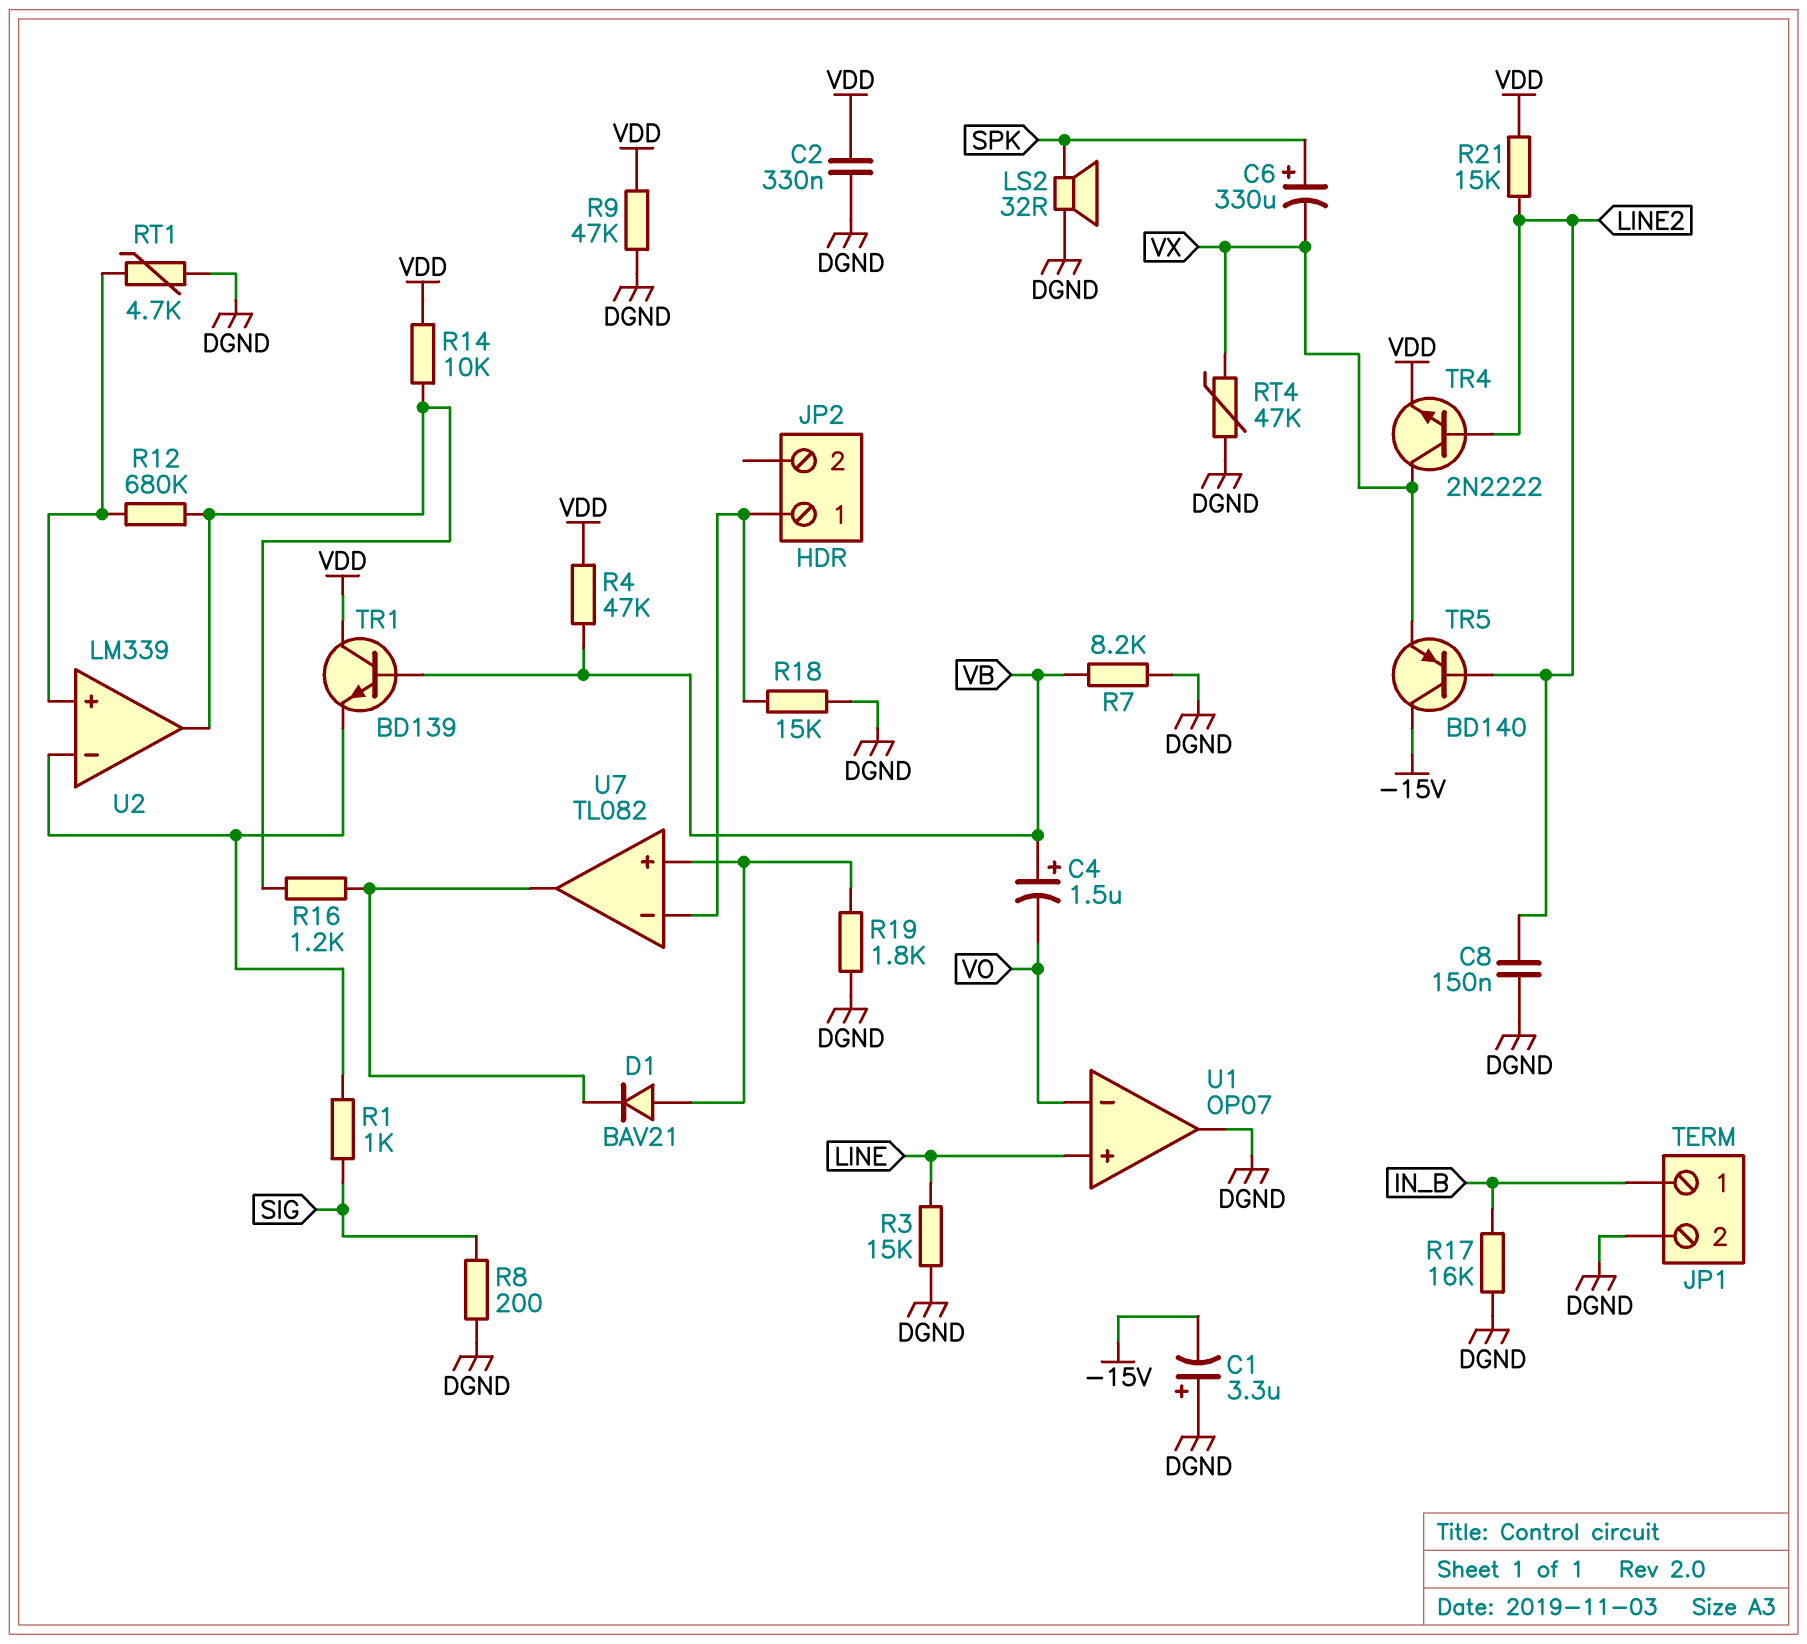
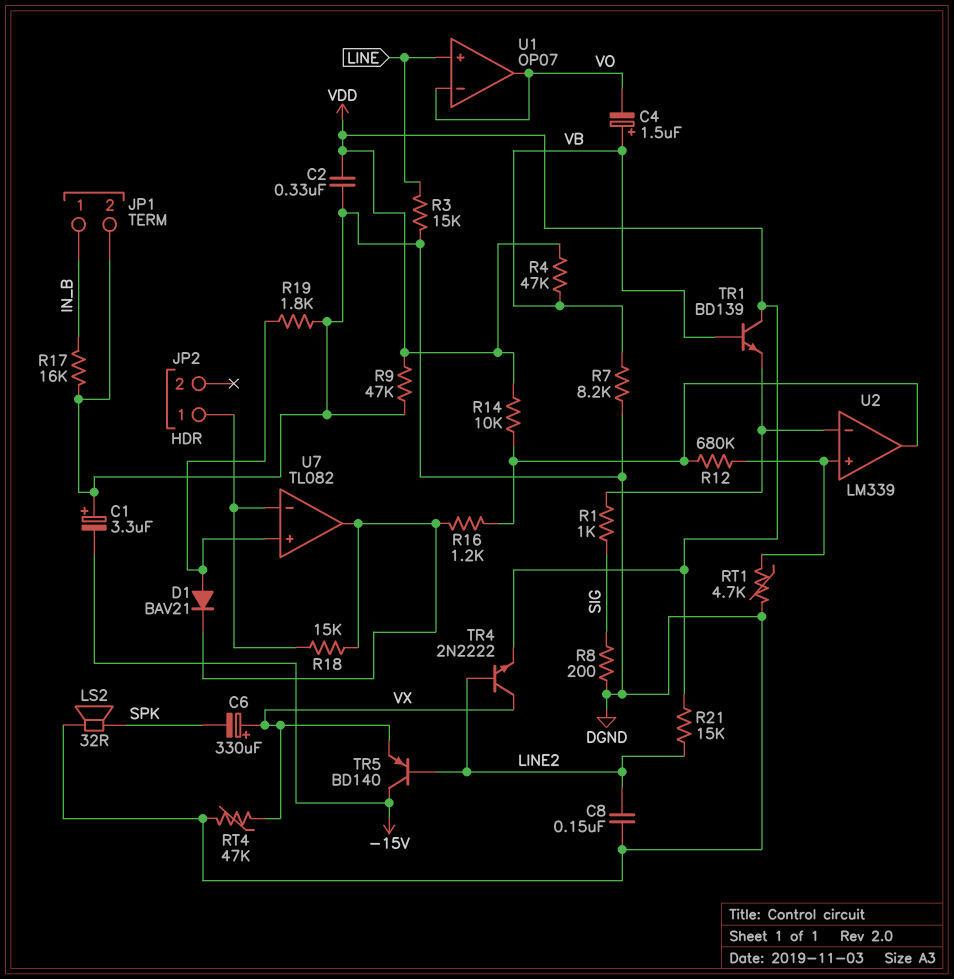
C6: 330uF (plus SPK, minus VX) -> 330uF (plus VX, minus SPK)
R18: 15k (DGND, JP2/1) -> 15k (JP2/1, U7/out)
U1 pin out: DGND -> VO

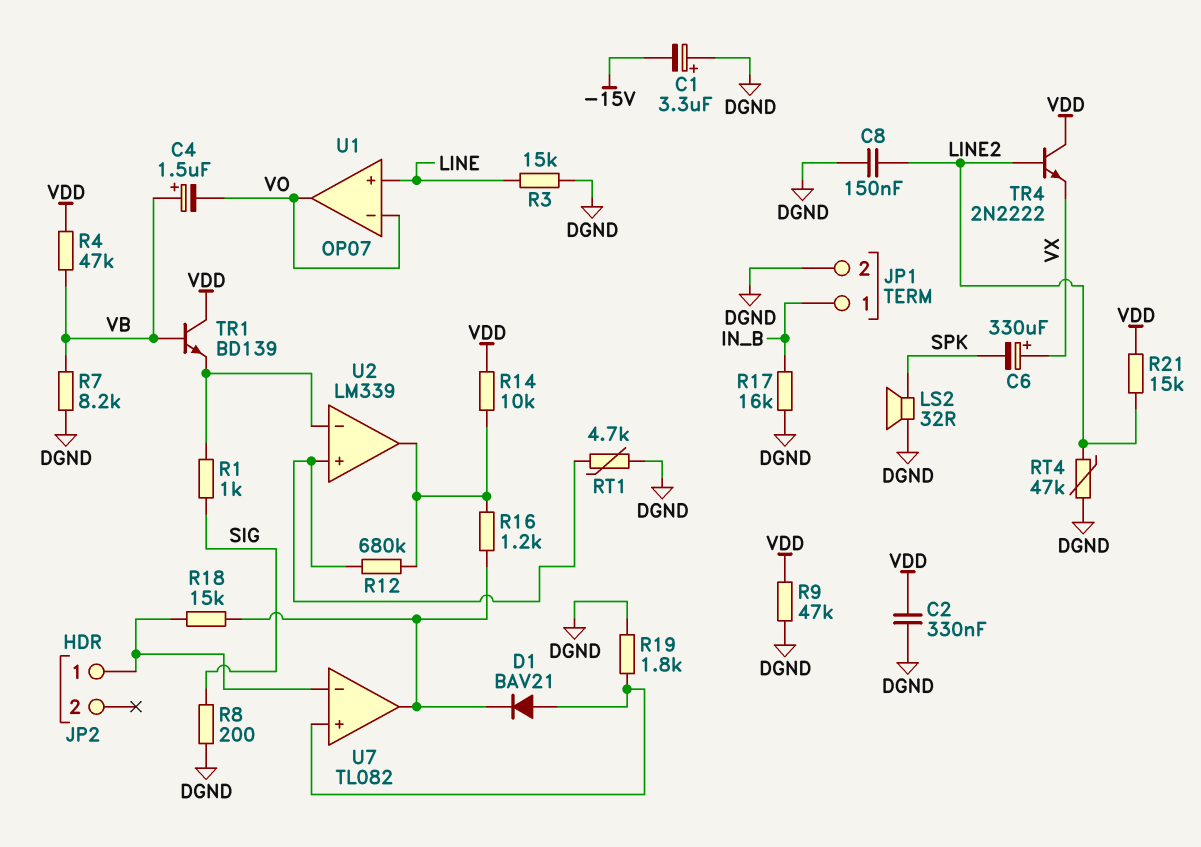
RT4: 47k (DGND, VX) -> 47k (DGND, LINE2)
TR4: NPN 2N2222 (B LINE2, C VX, E VDD) -> NPN 2N2222 (B LINE2, C VDD, E VX)
TR5: PNP BD140 (B LINE2, C -15V, E VX) -> none

